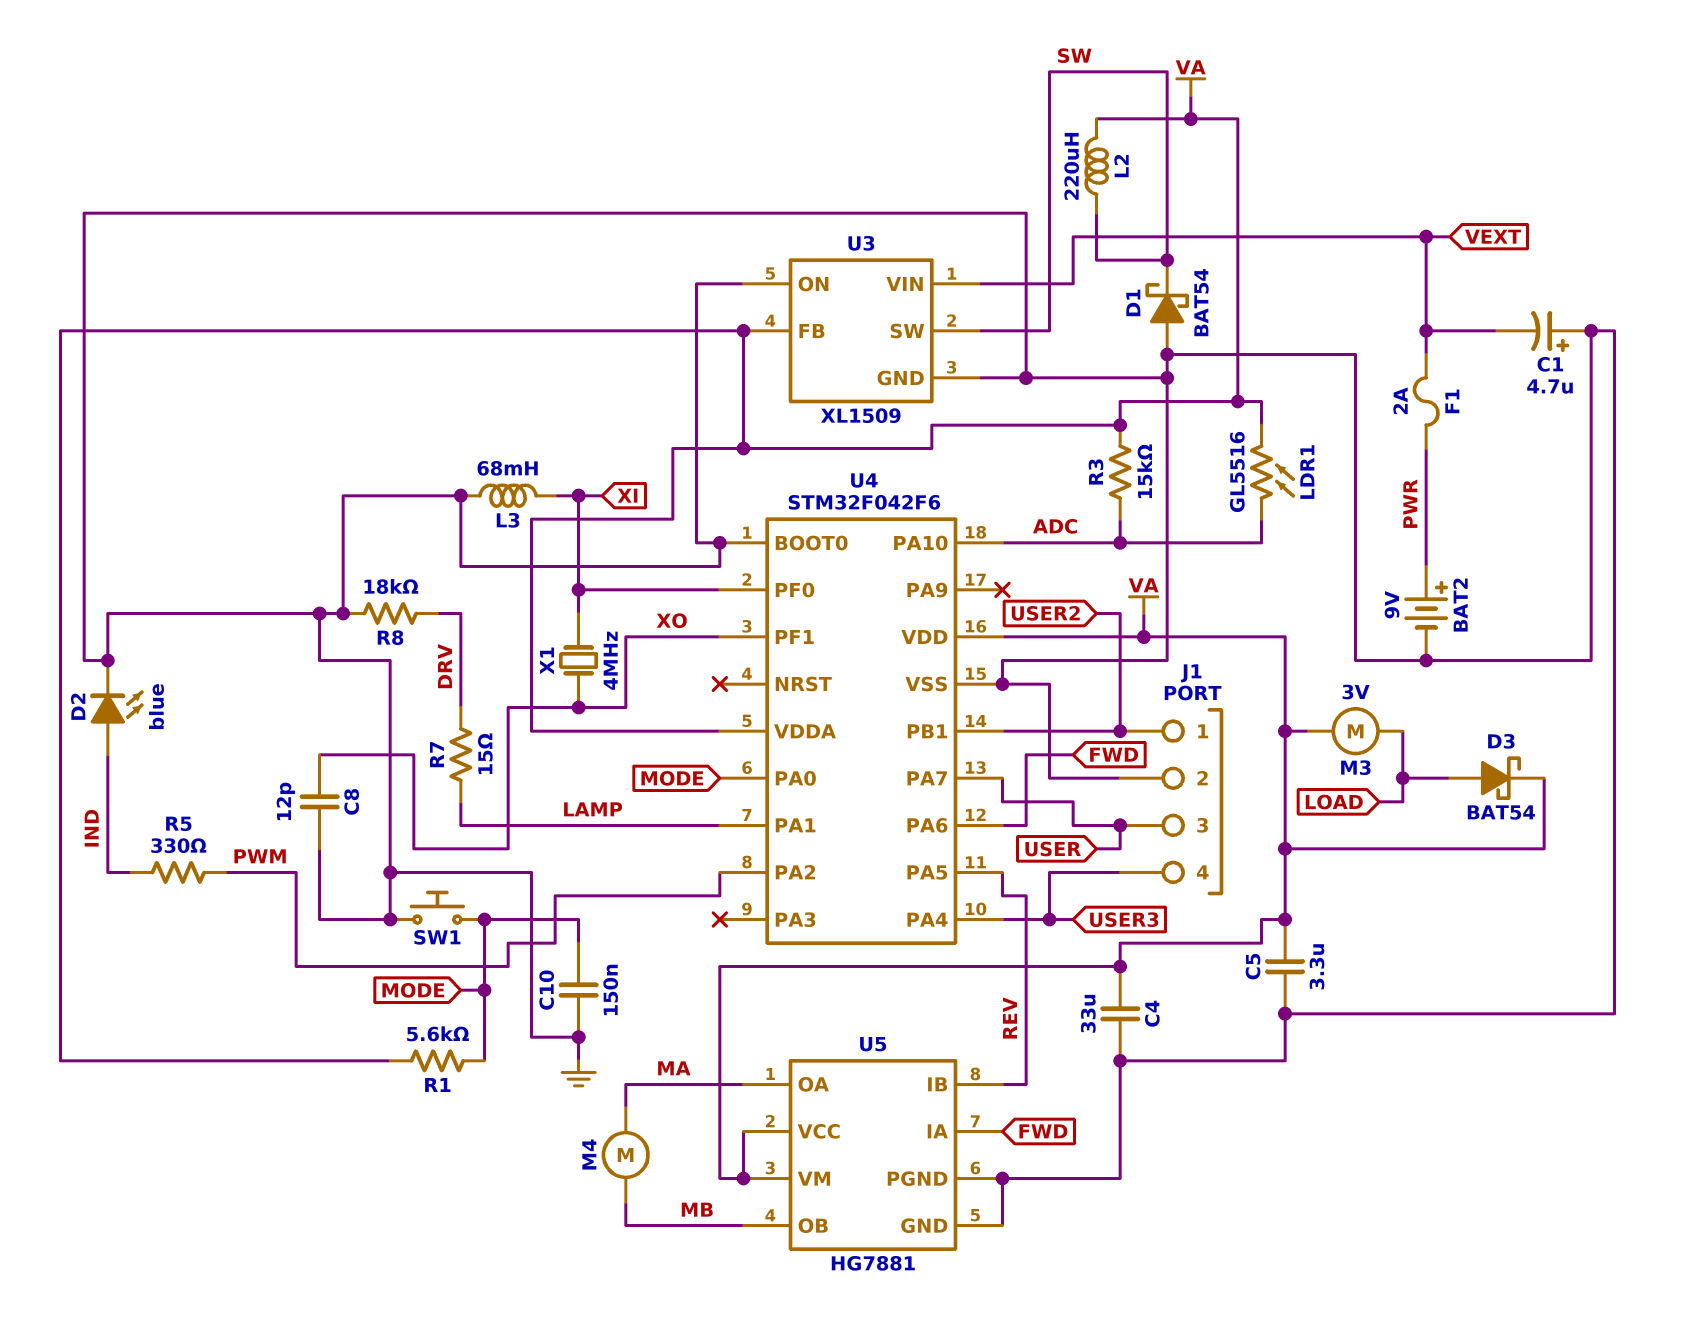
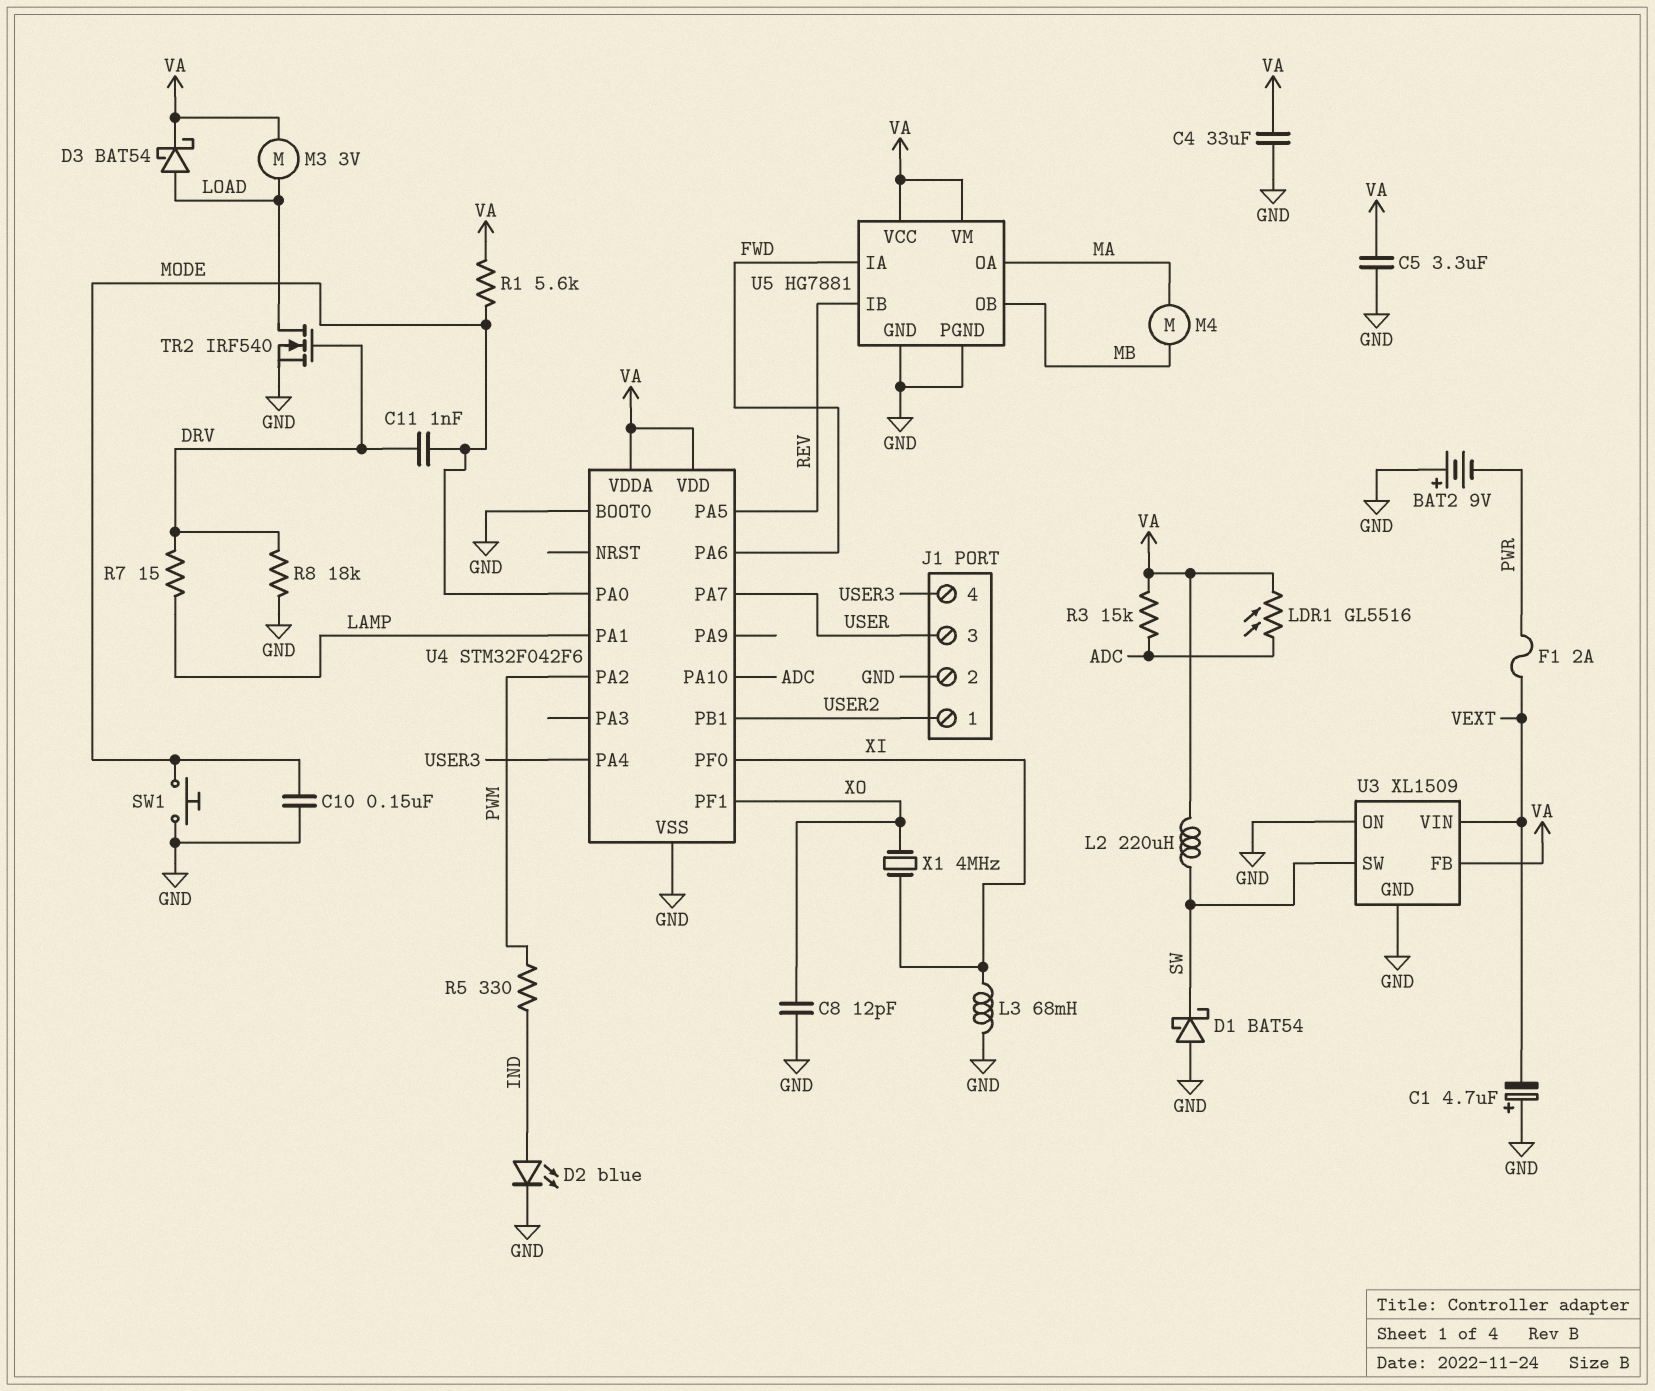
BAT2: 9V (plus PWR, minus GND) -> 9V (plus GND, minus PWR)
C11: none -> 1nF (DRV, MODE)
TR2: none -> NMOS IRF540 (G DRV, D LOAD, S GND)

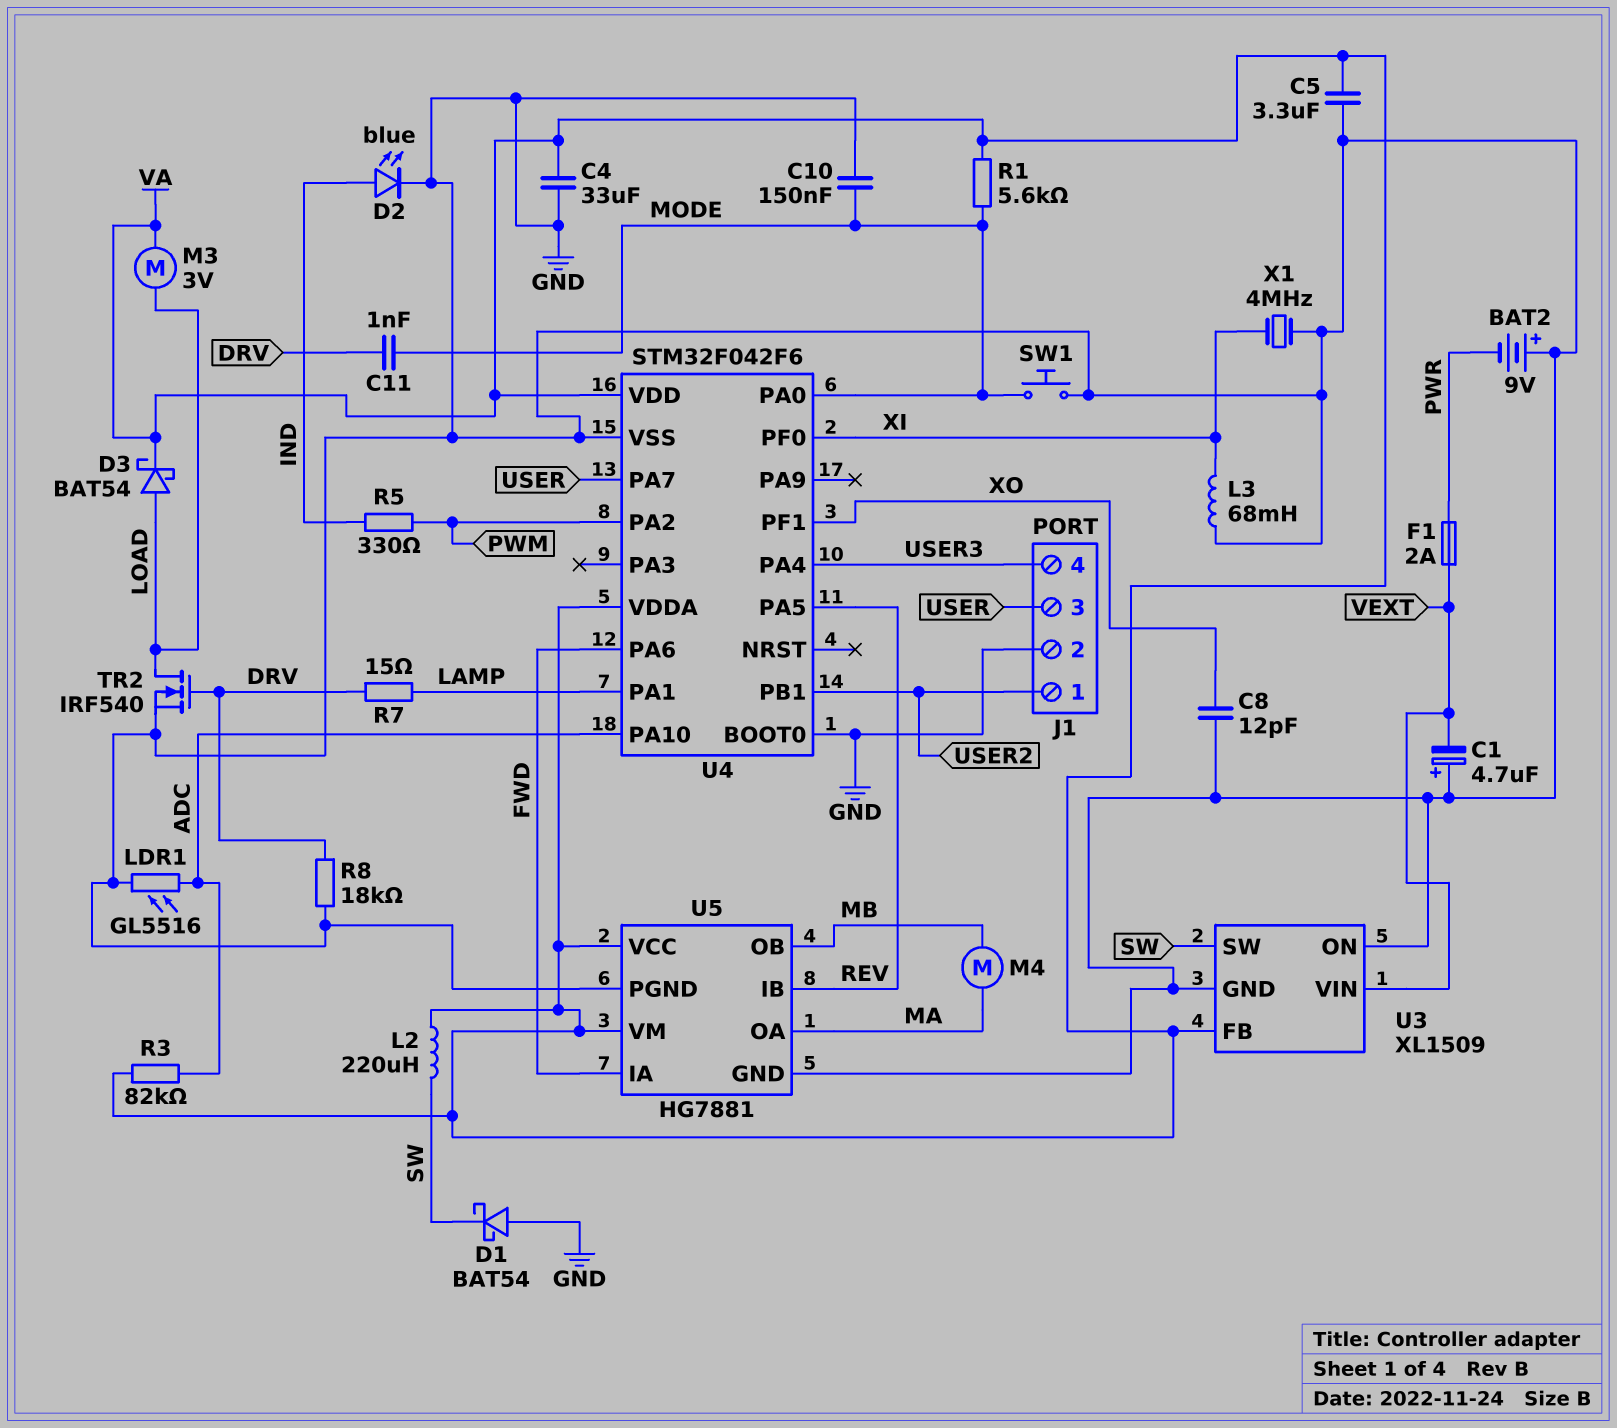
LDR1: GL5516 (ADC, VA) -> GL5516 (ADC, GND)
R3: 15k (ADC, VA) -> 82k (ADC, VA)
X1: 4MHz (XI, XO) -> 4MHz (GND, XI)

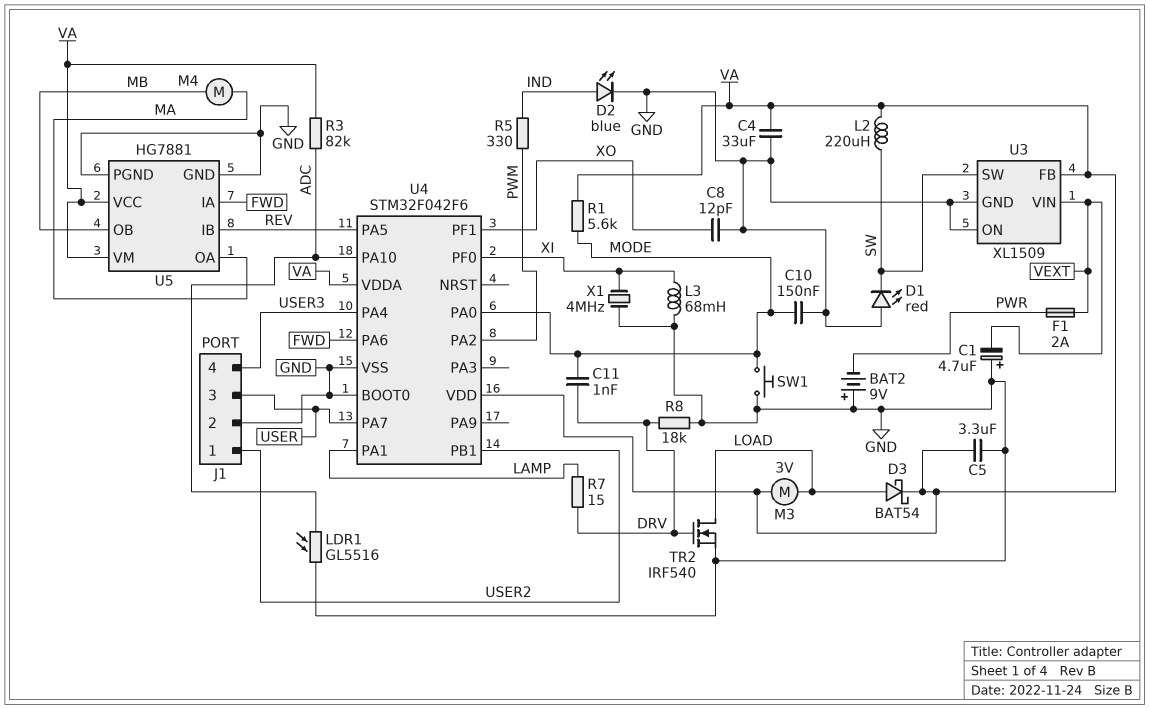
D1: schottky BAT54 (A GND, K SW) -> LED red (A GND, K SW)

